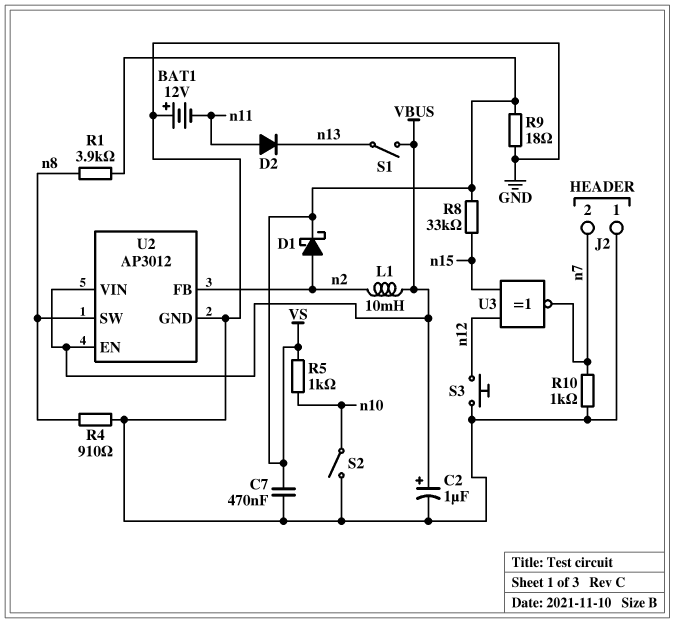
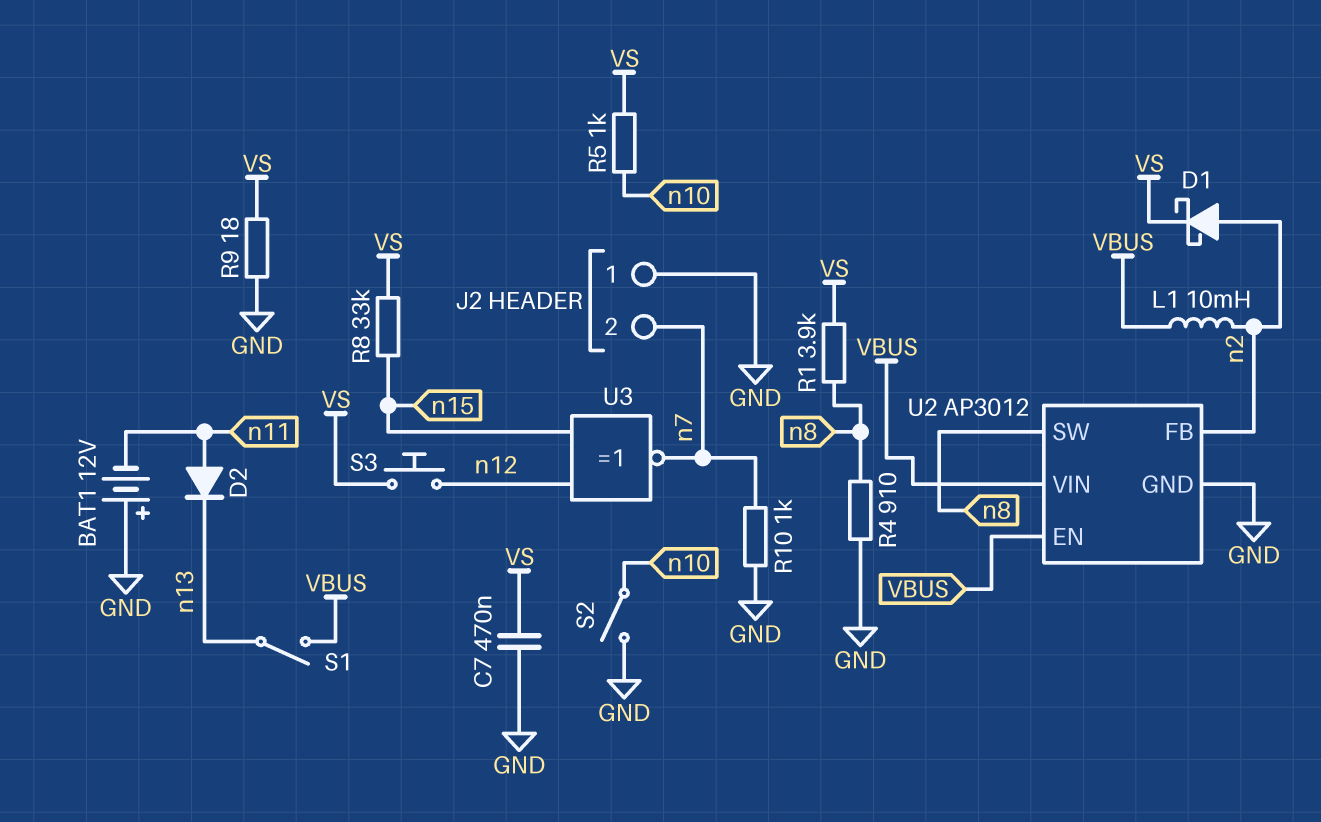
C2: 1uF (plus VBUS, minus GND) -> none
S3: button (GND, n12) -> button (VS, n12)

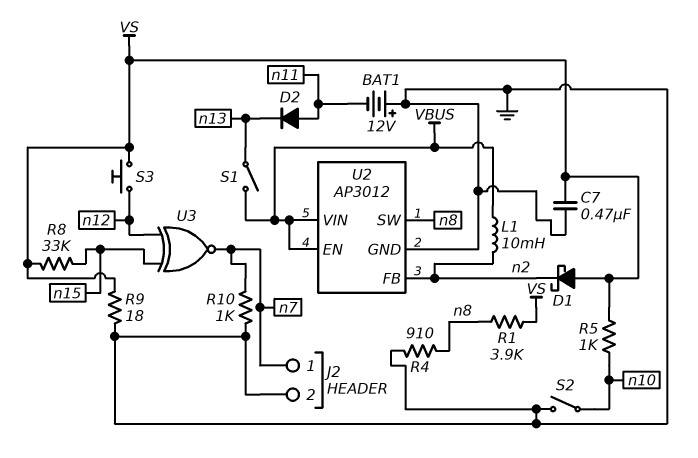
D1: schottky (A n2, K VS) -> schottky (A VS, K n2)
J2 pin 1: GND -> n7
J2 pin 2: n7 -> GND

